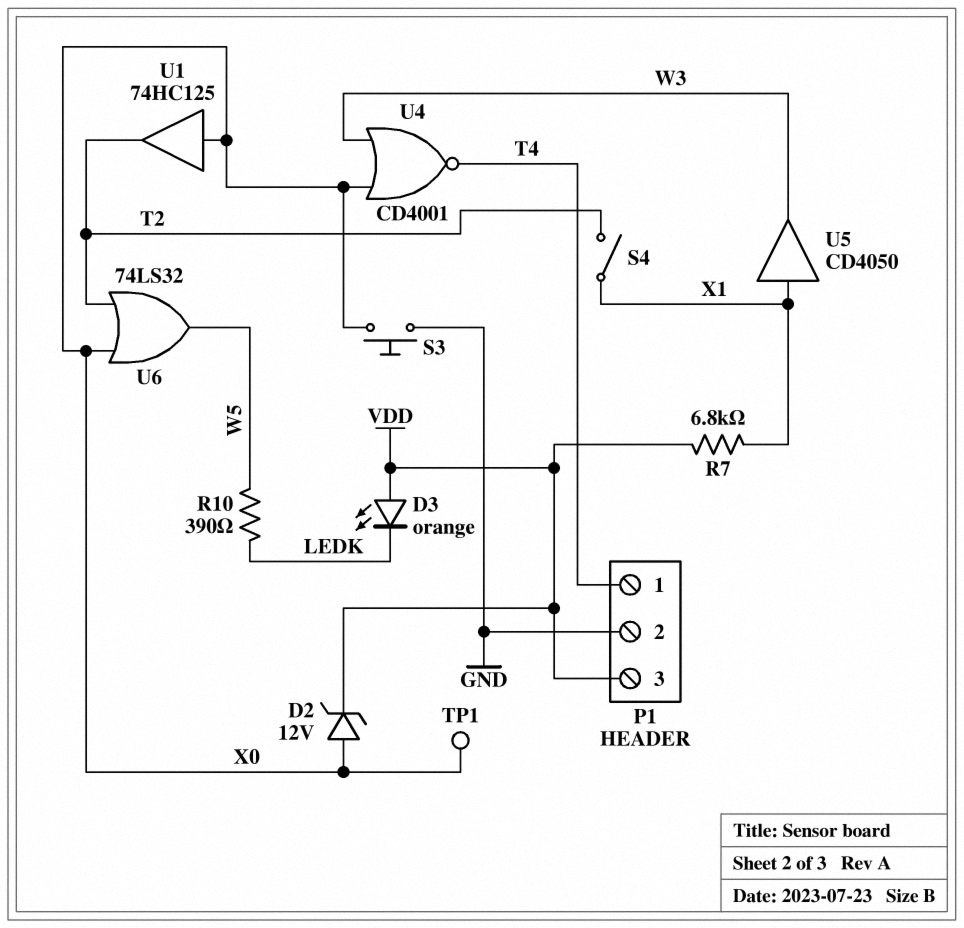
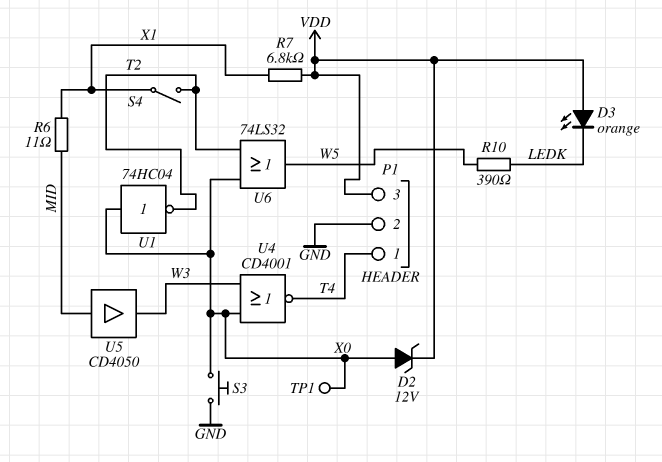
R6: none -> 11 (MID, X1)
U1: buffer 74HC125 (in X0, out T2) -> NOT 74HC04 (in X0, out T2)
U5: buffer CD4050 (in X1, out W3) -> buffer CD4050 (in MID, out W3)

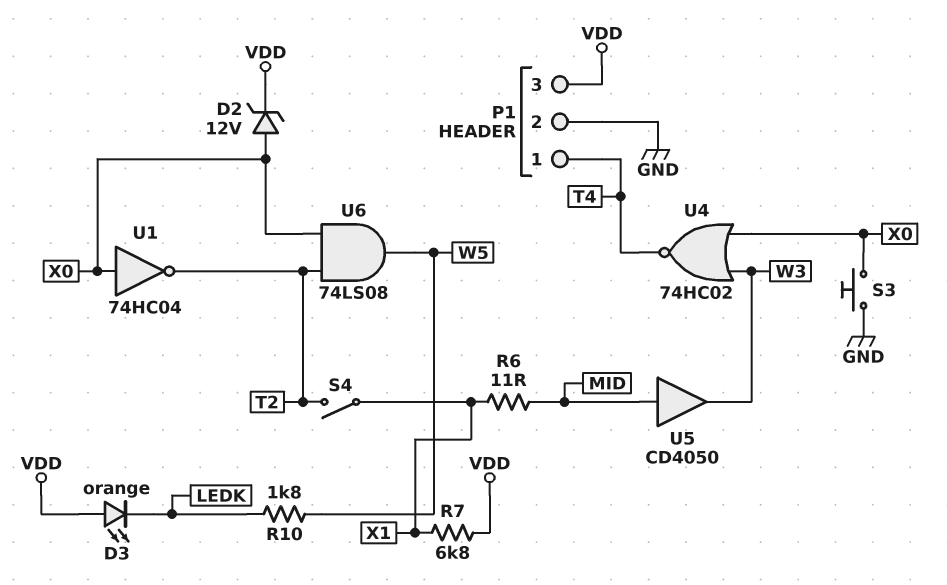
R10: 390 (LEDK, W5) -> 1.8k (LEDK, W5)
TP1: test point (X0) -> none
U4: NOR CD4001 (in W3, in X0, out T4) -> NOR 74HC02 (in W3, in X0, out T4)
U6: OR 74LS32 (in T2, in X0, out W5) -> AND 74LS08 (in T2, in X0, out W5)

